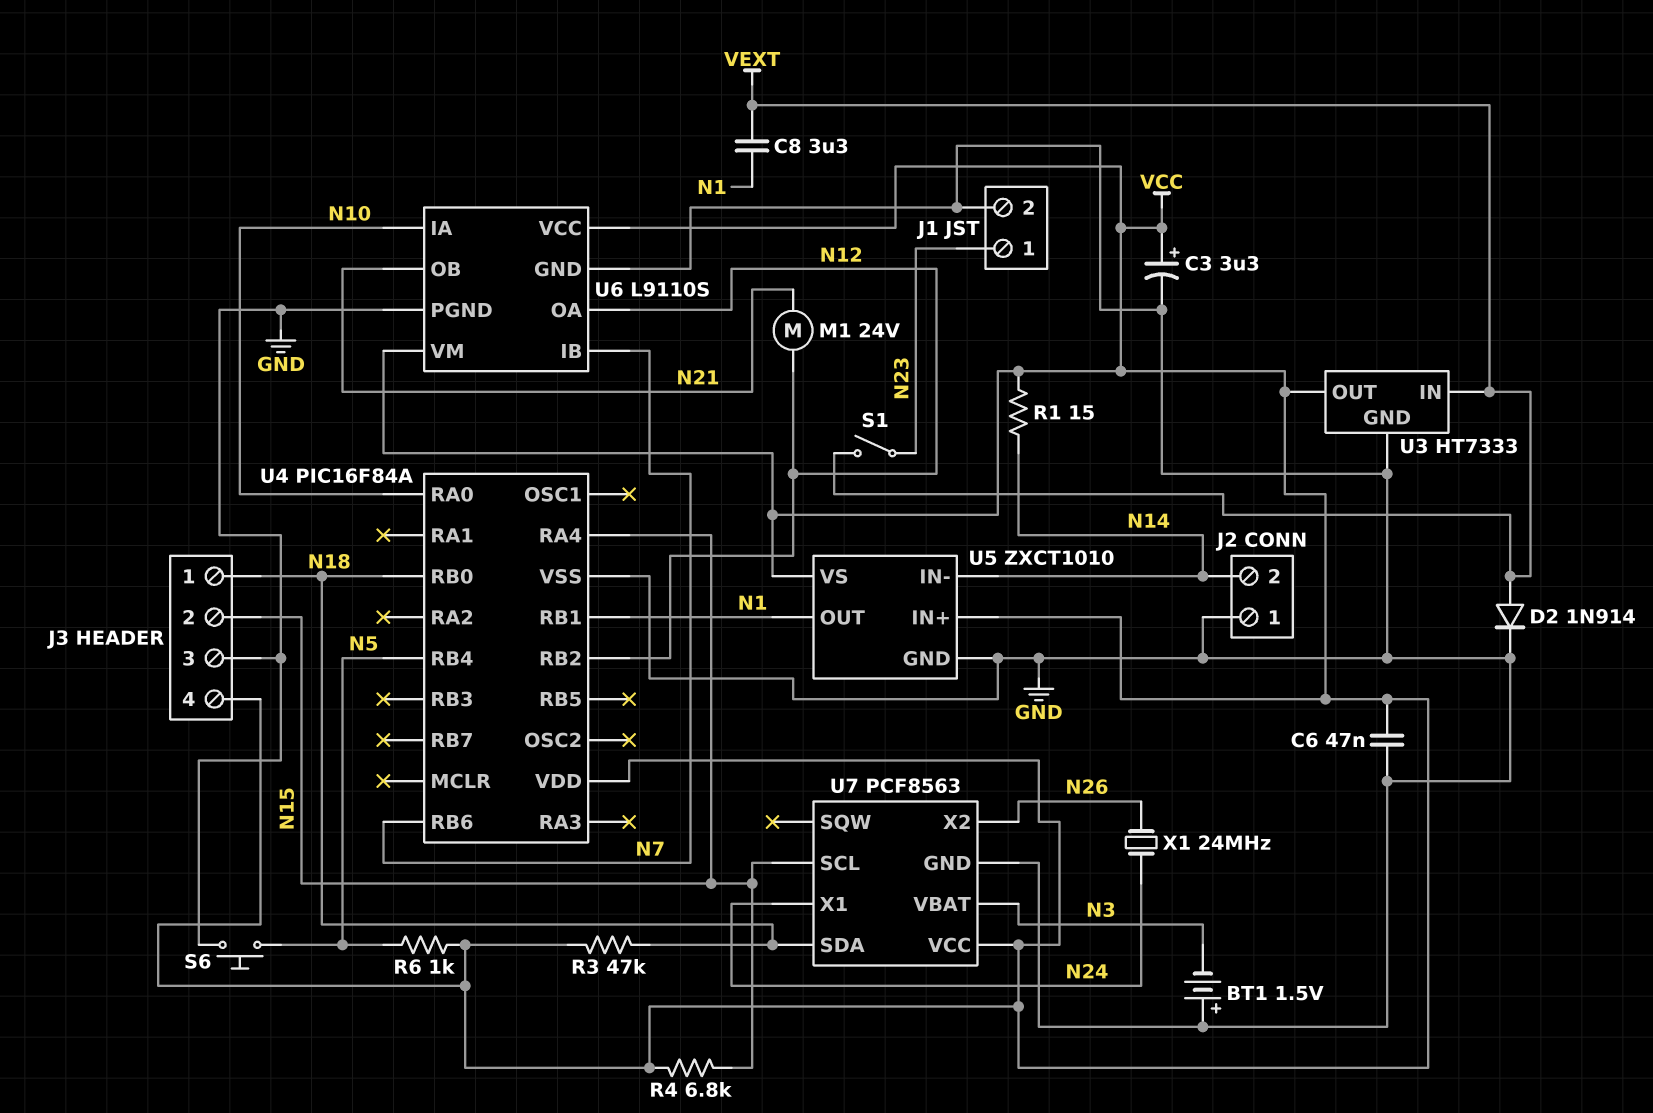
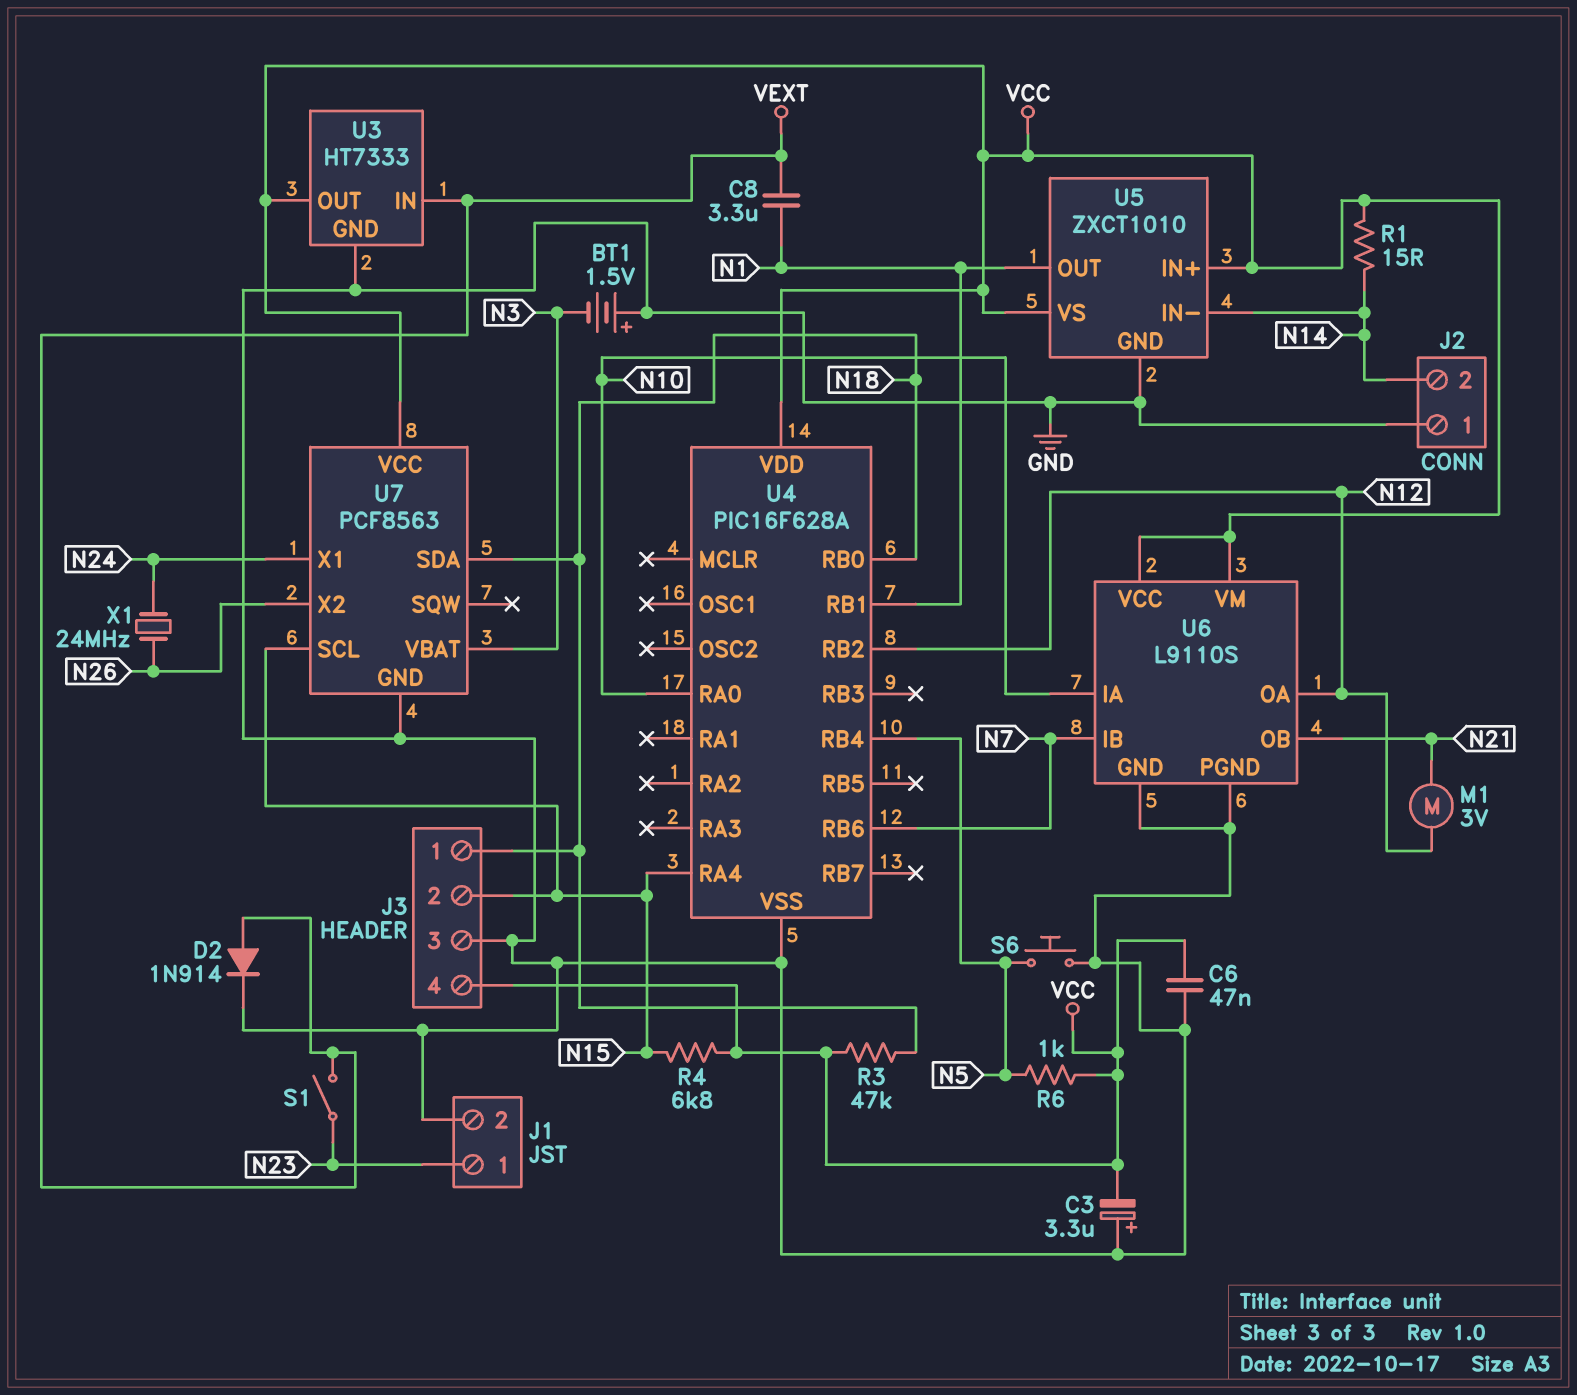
C3: 3.3uF (plus VCC, minus GND) -> 3.3uF (plus GND, minus VCC)
M1: motor 24V (N12, N21) -> motor 3V (N12, N21)
U4: PIC16F84A -> PIC16F628A

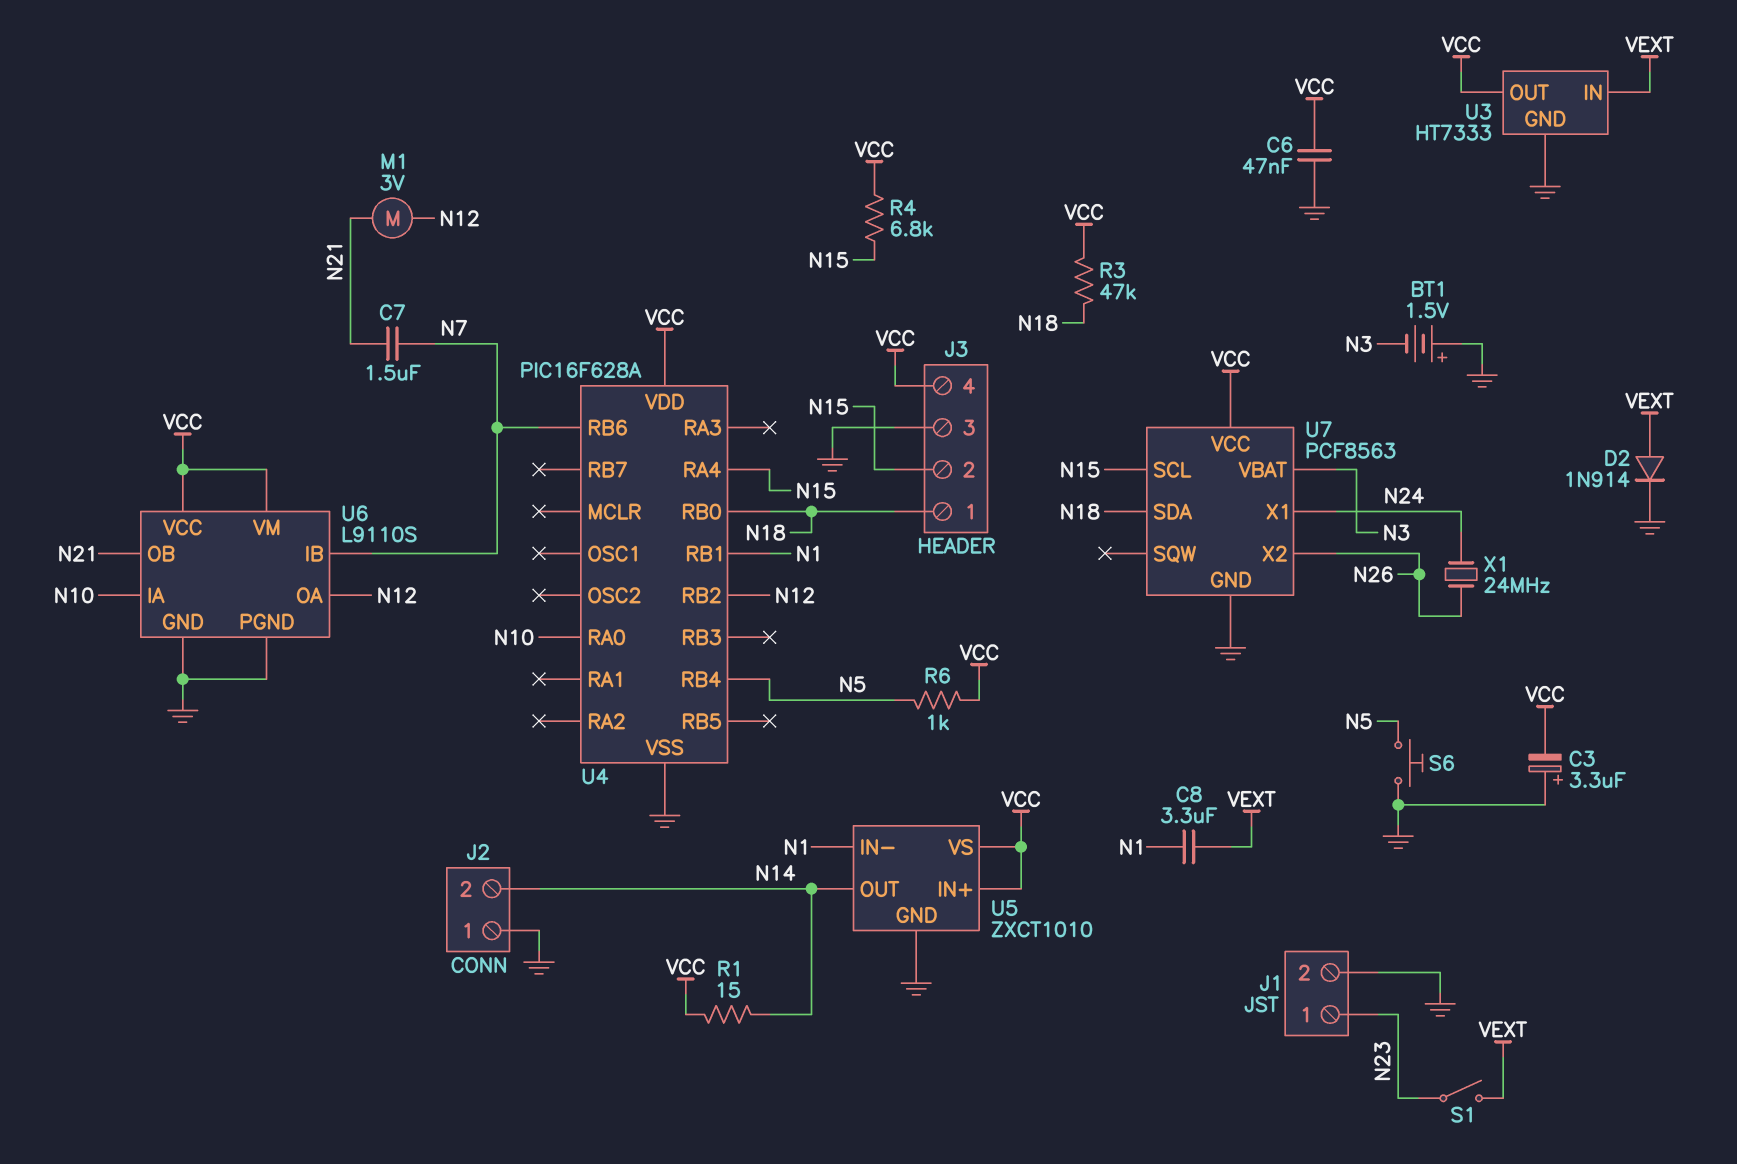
C7: none -> 1.5uF (N7, N21)
U5 pin IN-: N14 -> N1
U5 pin OUT: N1 -> N14

